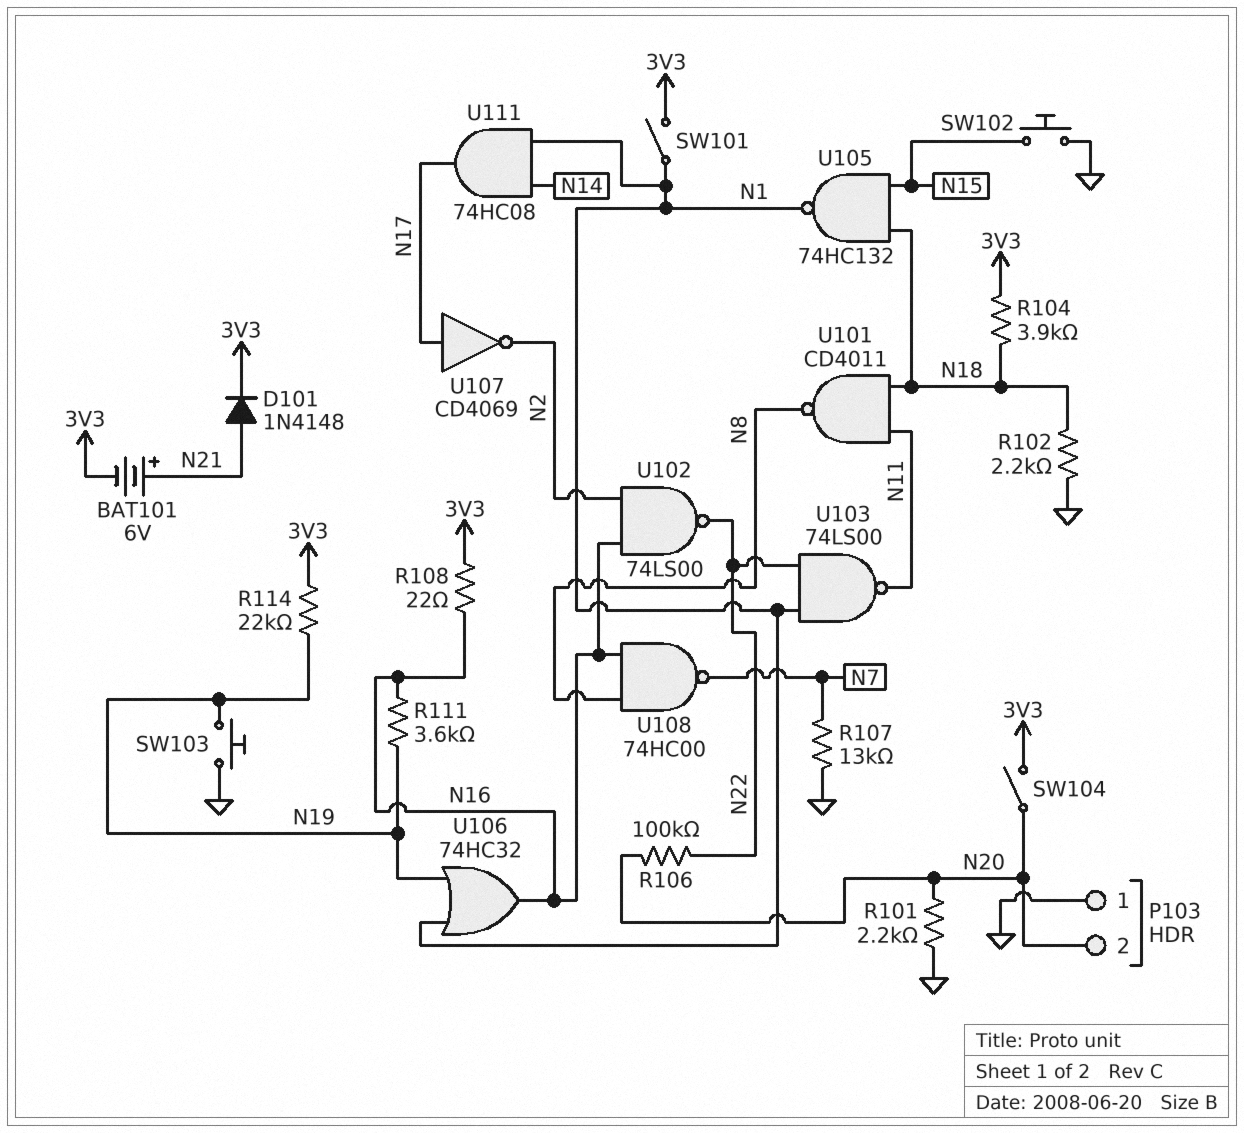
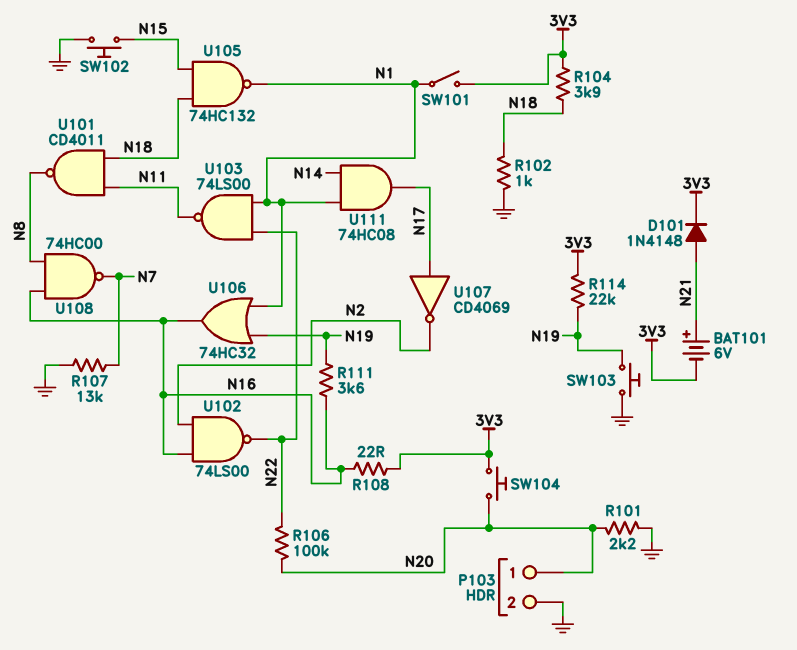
P103 pin 1: GND -> N20
P103 pin 2: N20 -> GND
R102: 2.2k (GND, N18) -> 1k (GND, N18)
SW104: switch (3V3, N20) -> button (3V3, N20)

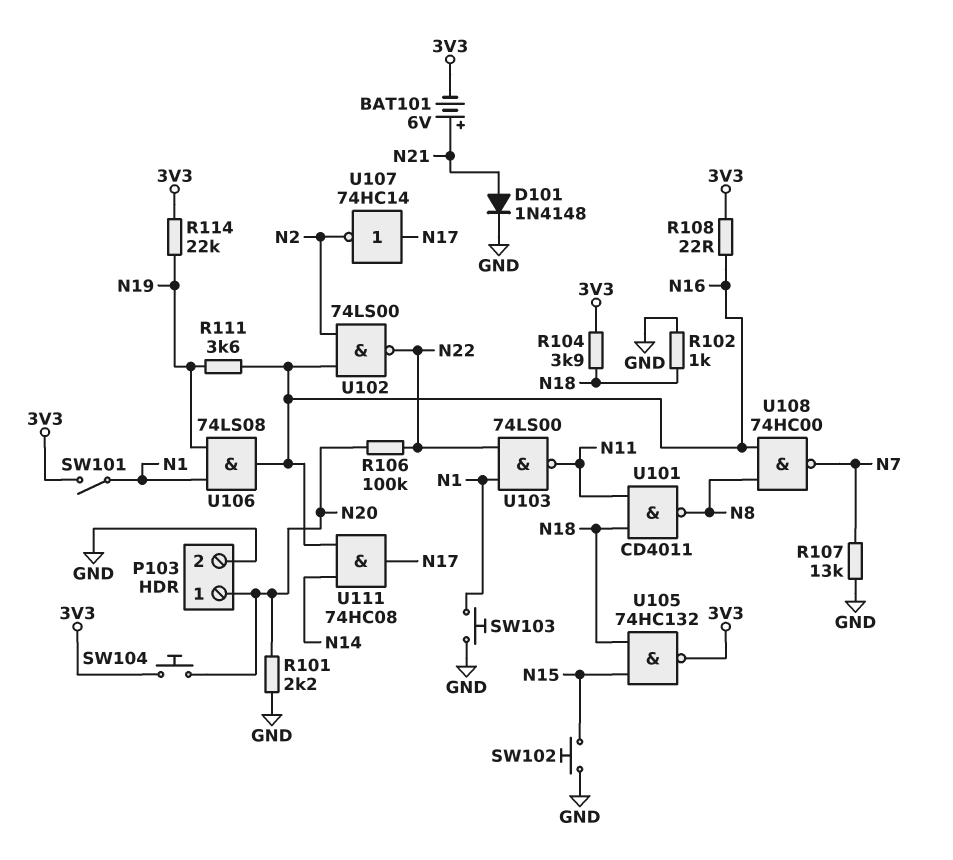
D101: diode 1N4148 (A N21, K 3V3) -> diode 1N4148 (A N21, K GND)
SW103: button (GND, N19) -> button (GND, N1)
U105: NAND 74HC132 (in N15, in N18, out N1) -> NAND 74HC132 (in N15, in N18, out 3V3)
U106: OR 74HC32 (in N1, in N19, out N16) -> AND 74LS08 (in N1, in N19, out N16)
U107: NOT CD4069 (in N17, out N2) -> NOT 74HC14 (in N17, out N2)
U111: AND 74HC08 (in N1, in N14, out N17) -> AND 74HC08 (in N14, in N16, out N17)

